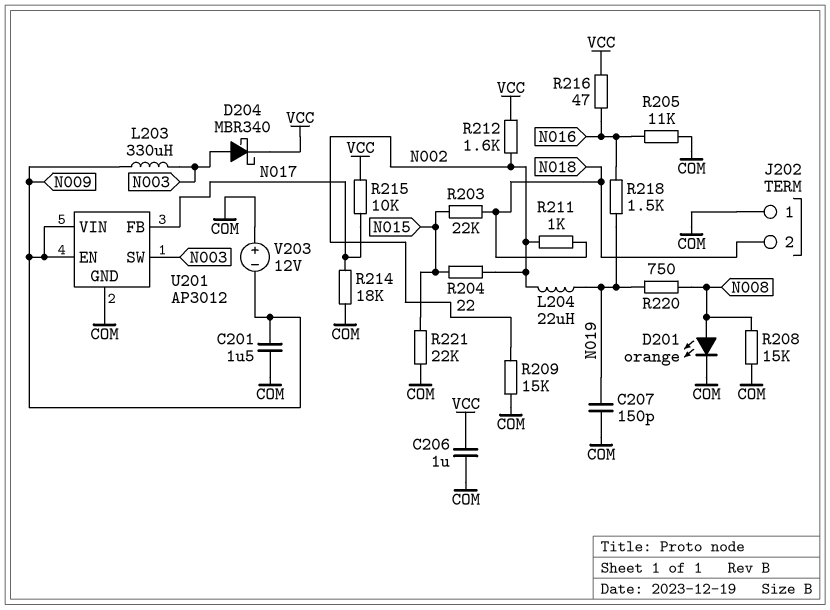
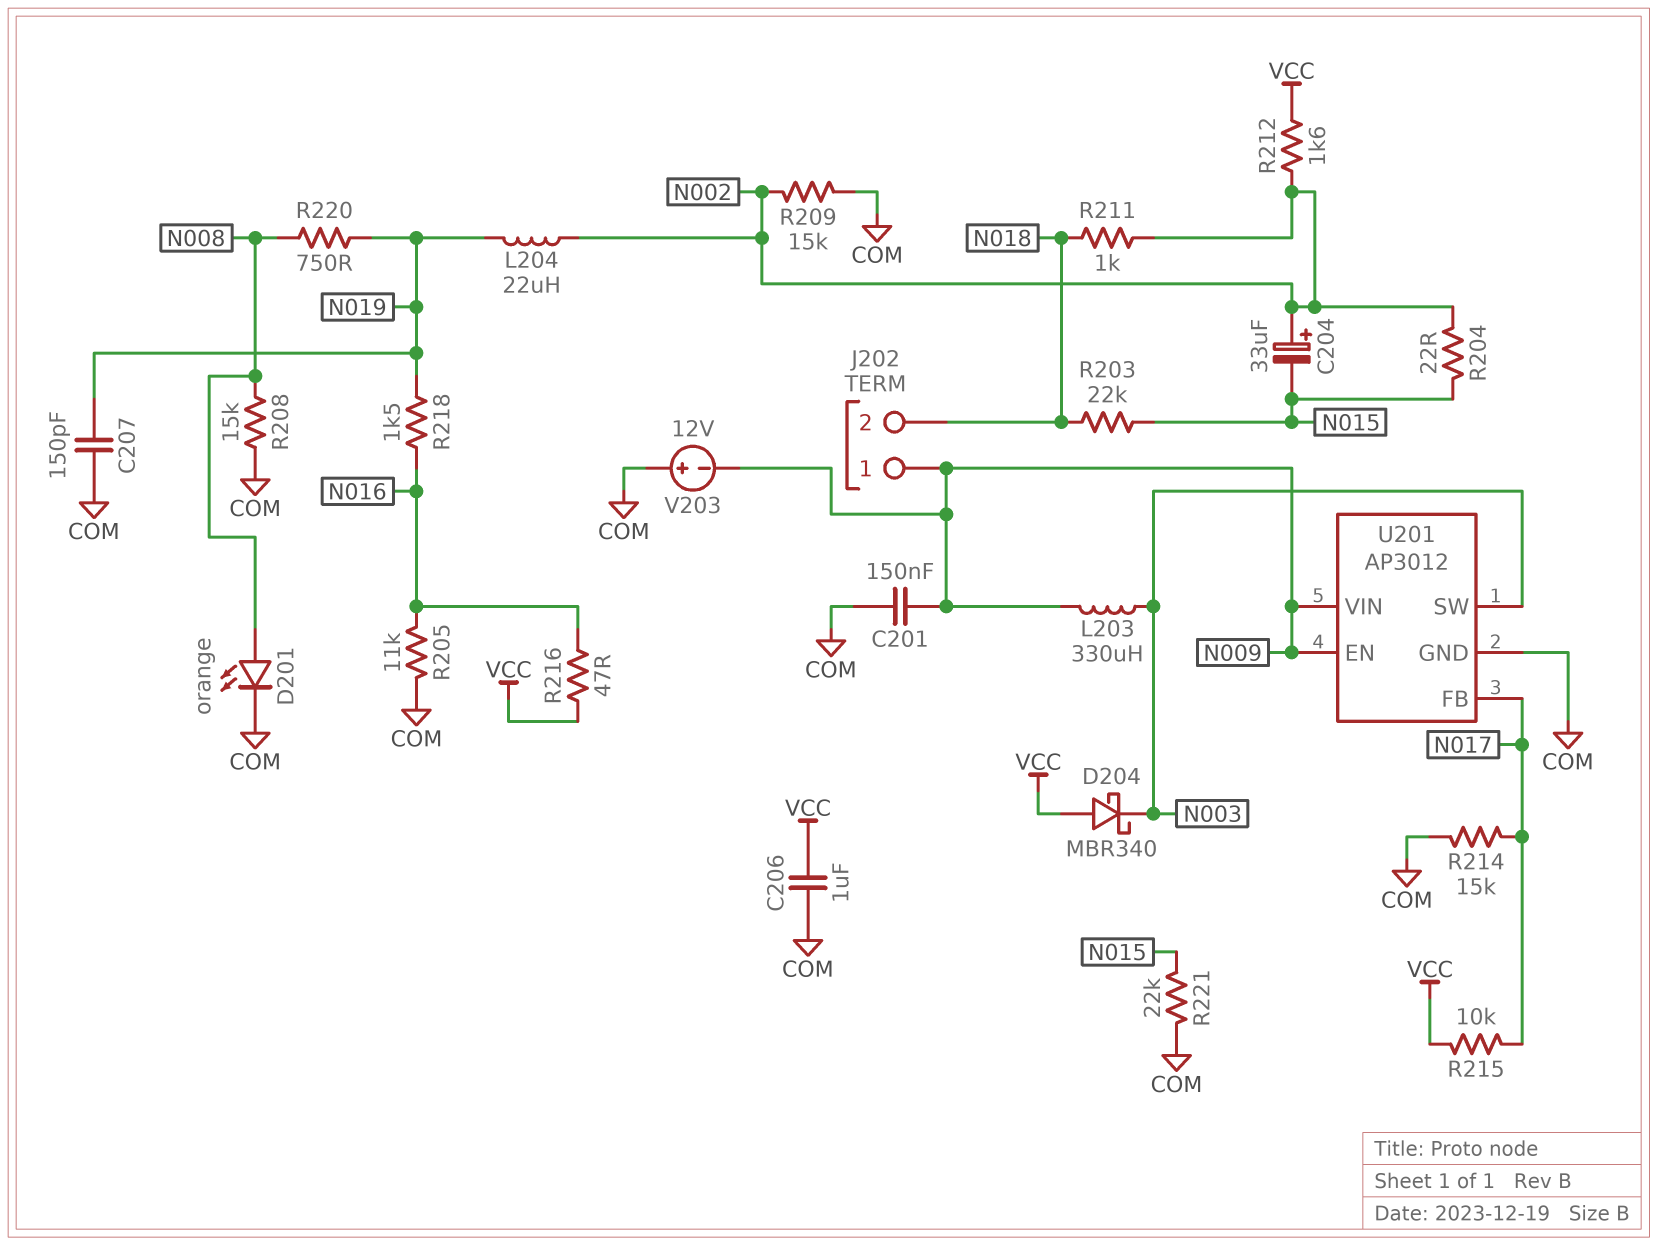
C201: 1.5uF (COM, N009) -> 150nF (COM, N009)
C204: none -> 33uF (plus N002, minus N015)
D204: schottky MBR340 (A N003, K VCC) -> schottky MBR340 (A VCC, K N003)
J202 pin 1: COM -> N009
R214: 18k (COM, N017) -> 15k (COM, N017)

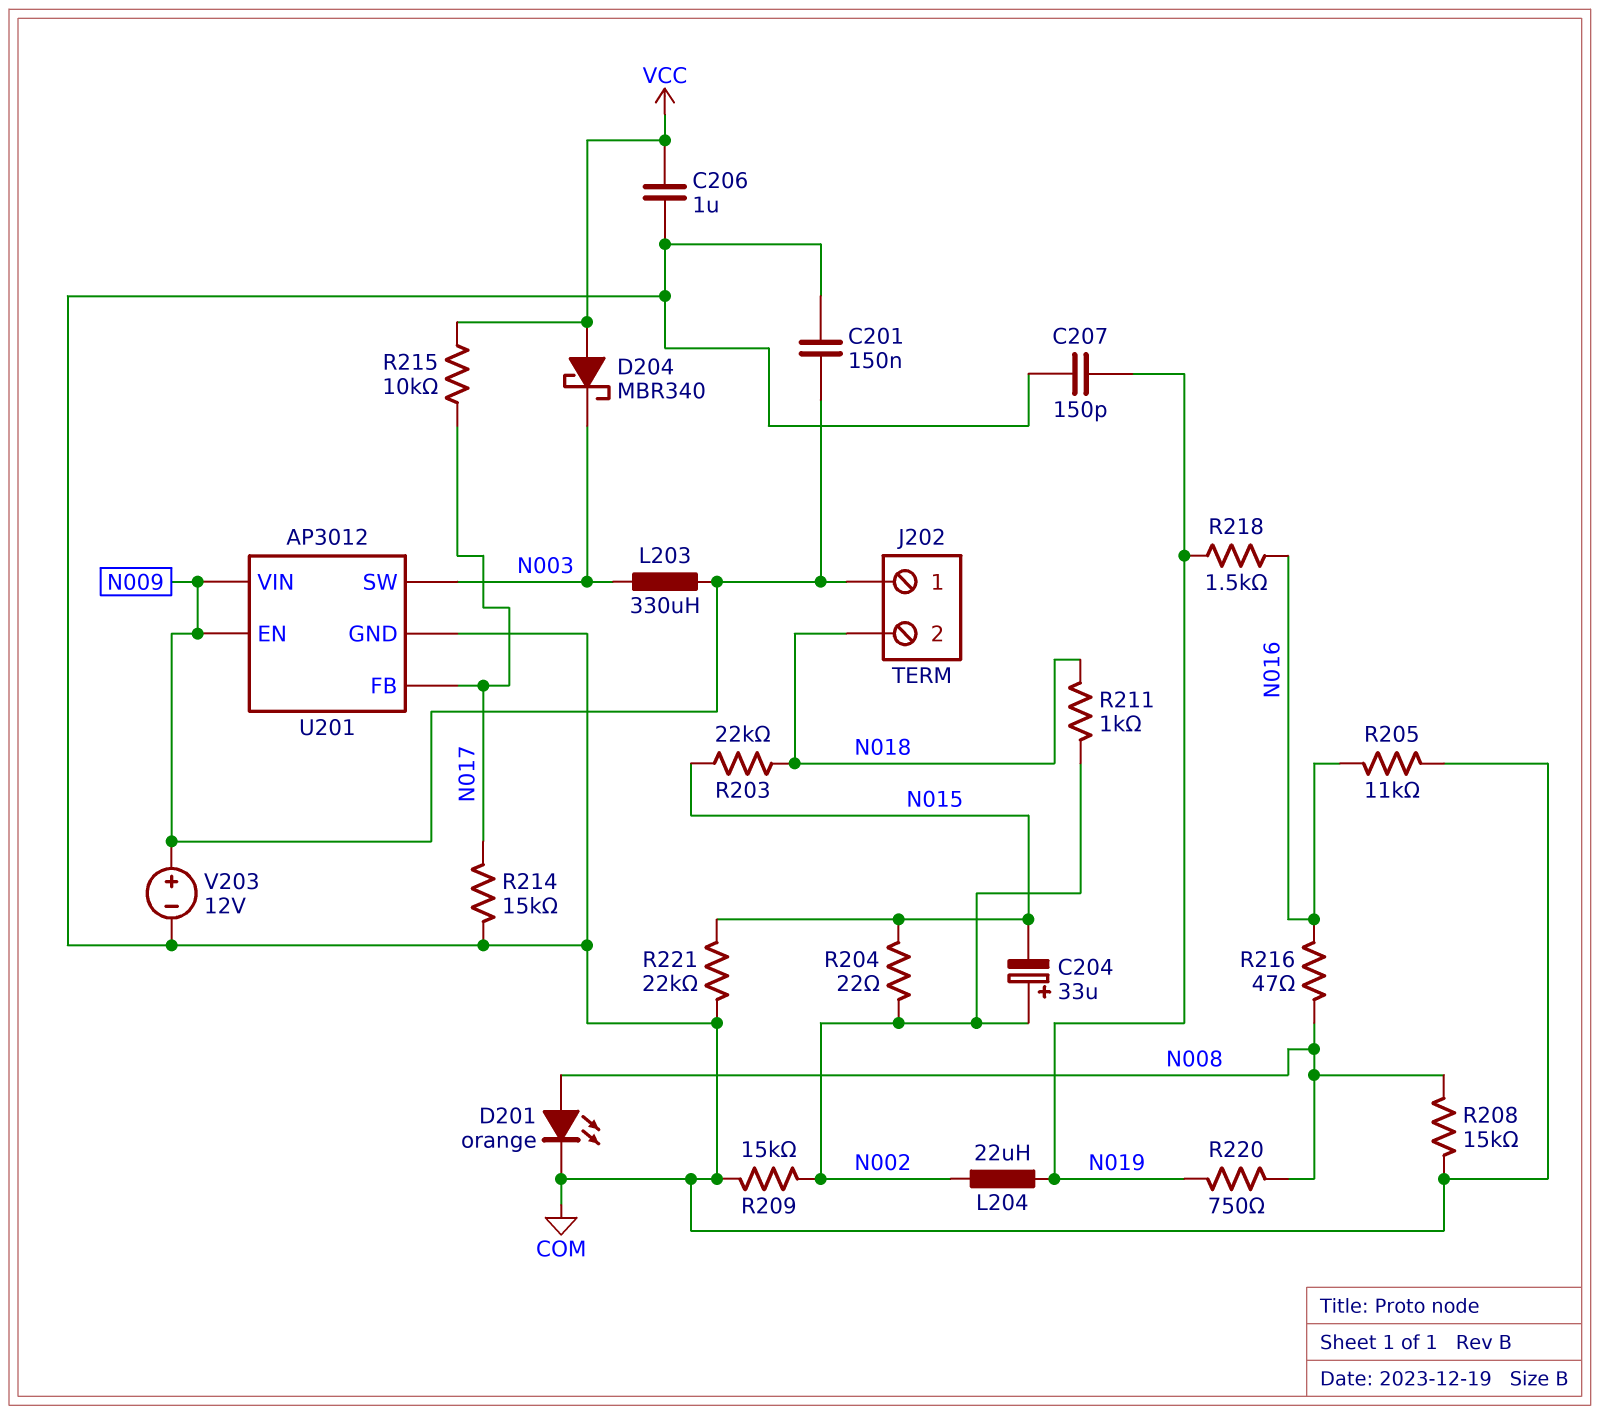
R212: 1.6k (N002, VCC) -> none
R216: 47 (N016, VCC) -> 47 (N008, N016)
V203: 12V (plus COM, minus N009) -> 12V (plus N009, minus COM)

